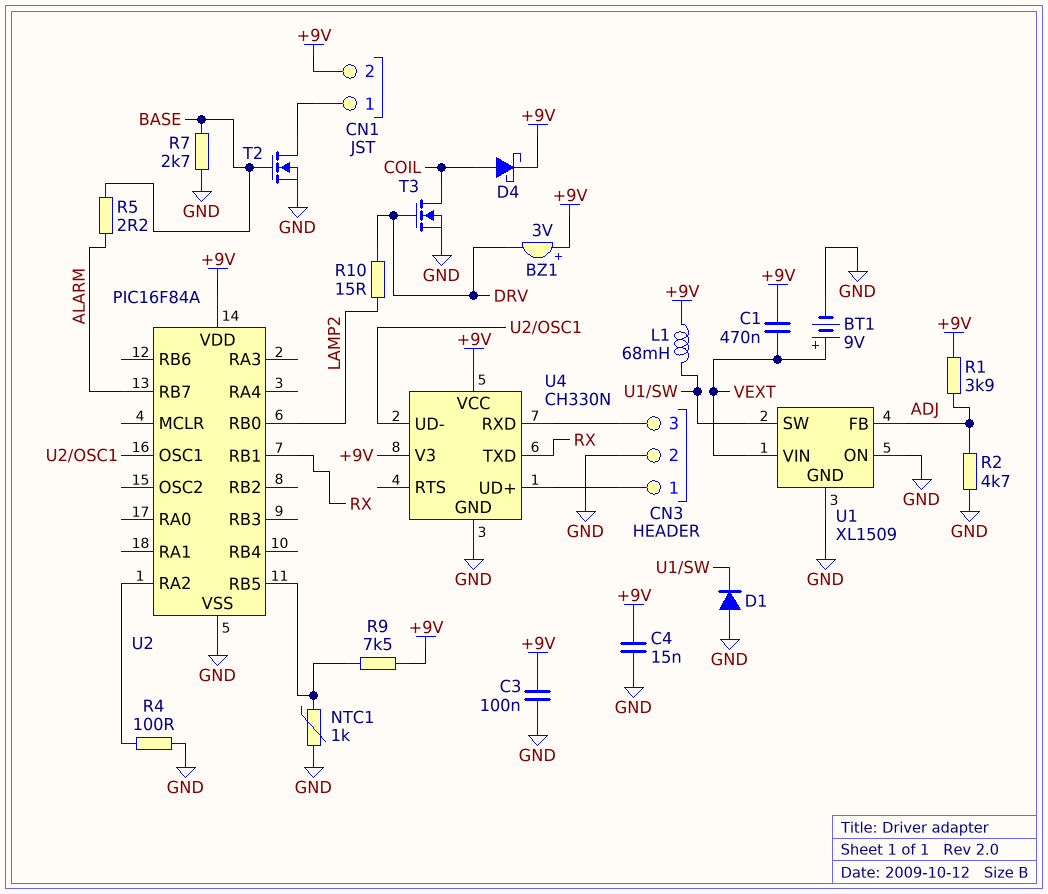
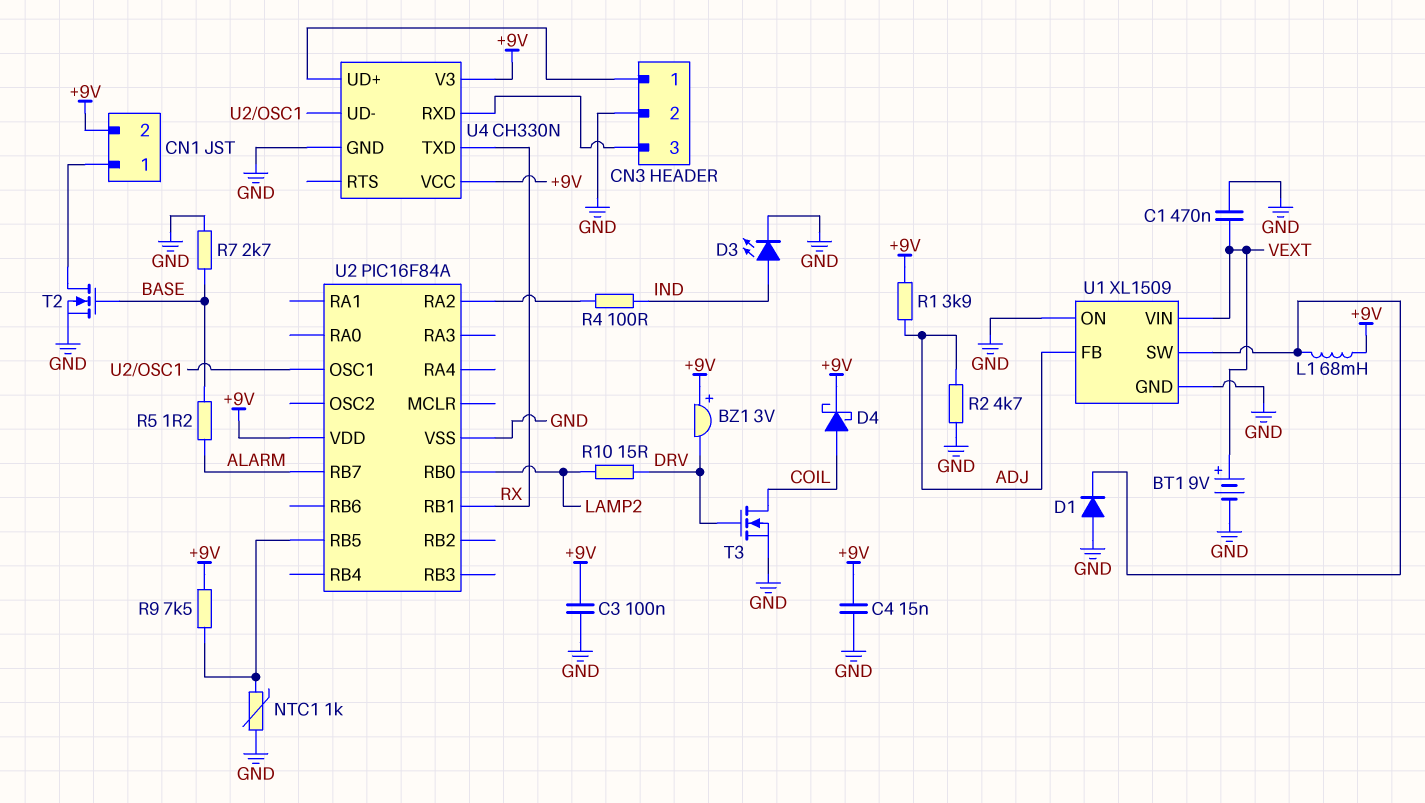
C1: 470nF (+9V, VEXT) -> 470nF (GND, VEXT)
D3: none -> LED (A IND, K GND)
R4: 100 (GND, U2/RA2) -> 100 (IND, U2/RA2)
R5: 2.2 (ALARM, BASE) -> 1.2 (ALARM, BASE)

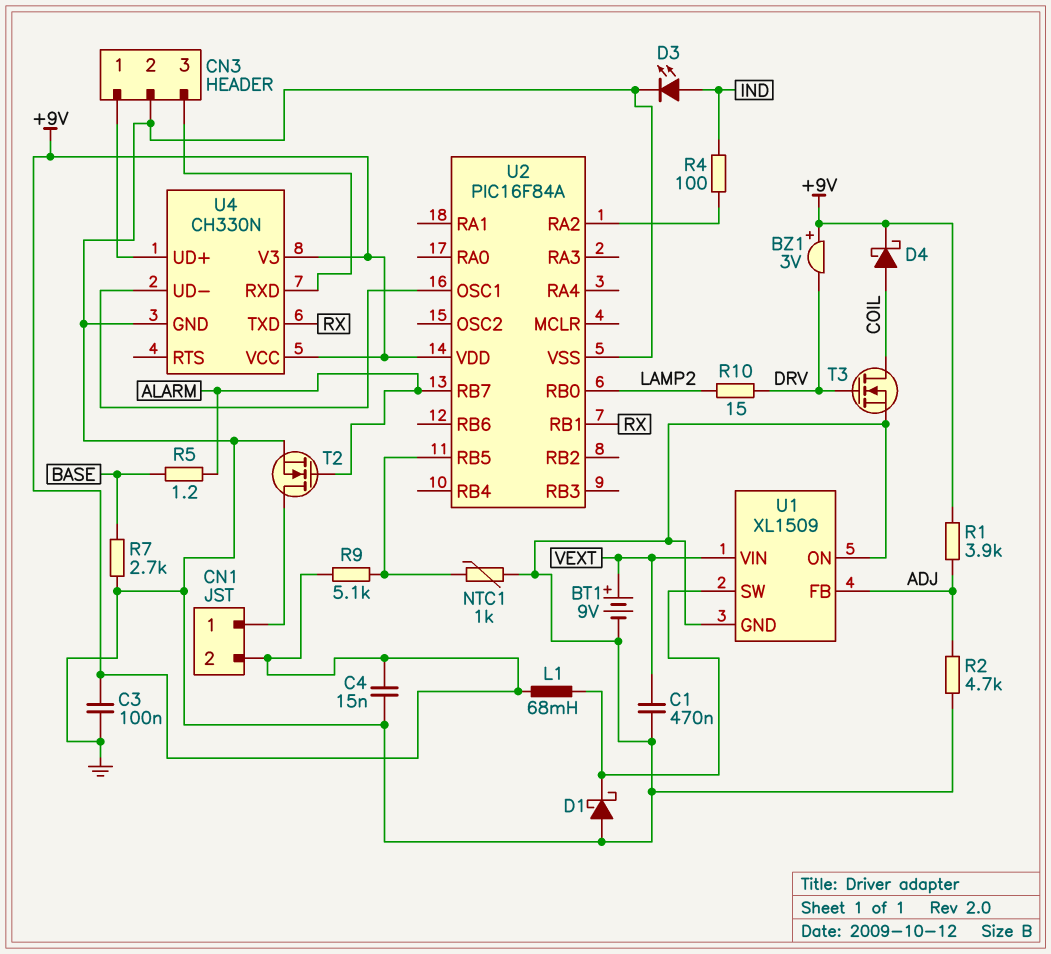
D1: diode (A GND, K U1/SW) -> schottky (A GND, K U1/SW)
R9: 7.5k (+9V, U2/RB5) -> 5.1k (+9V, U2/RB5)
T2: NMOS (G BASE, D CN1/1, S GND) -> NMOS (G ALARM, D CN1/1, S GND)

